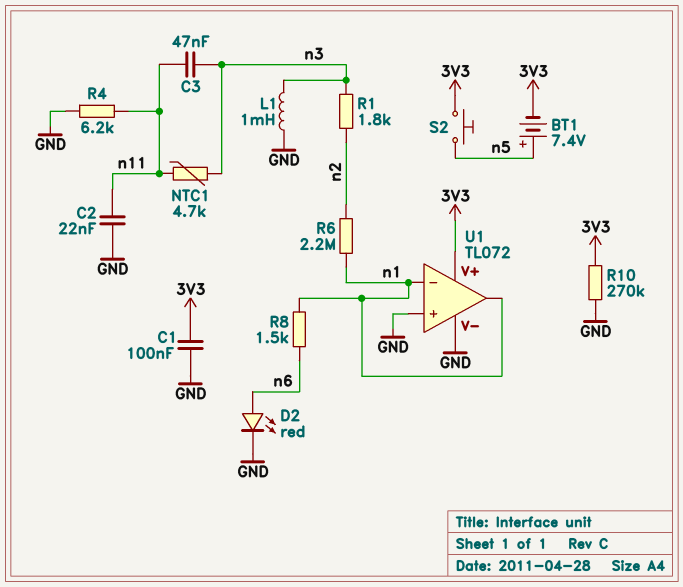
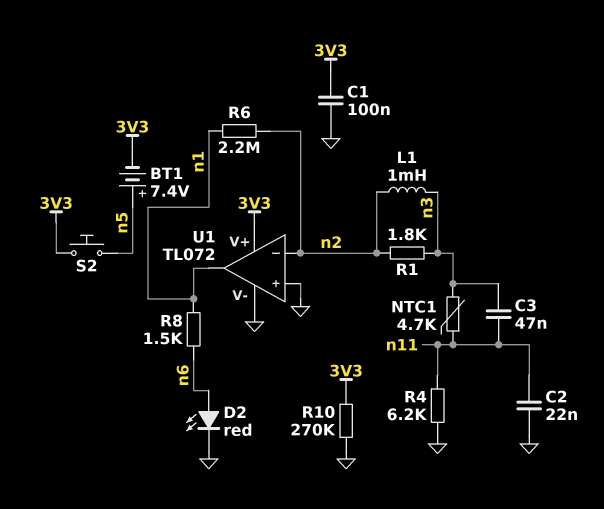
L1: 1mH (GND, n3) -> 1mH (n2, n3)
U1 pin in-: n1 -> n2

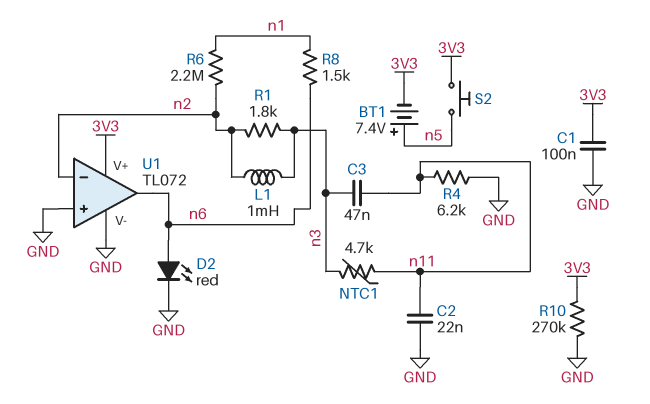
U1 pin out: n1 -> n6

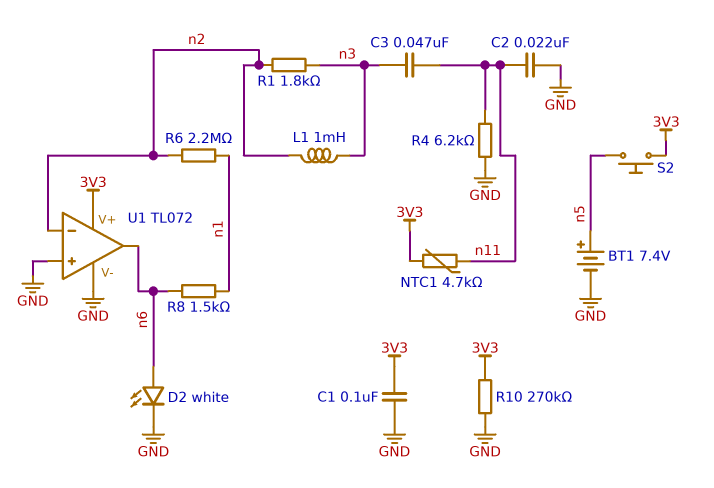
BT1: 7.4V (plus n5, minus 3V3) -> 7.4V (plus n5, minus GND)
D2: LED red (A n6, K GND) -> LED white (A n6, K GND)
NTC1: 4.7k (n3, n11) -> 4.7k (3V3, n11)

